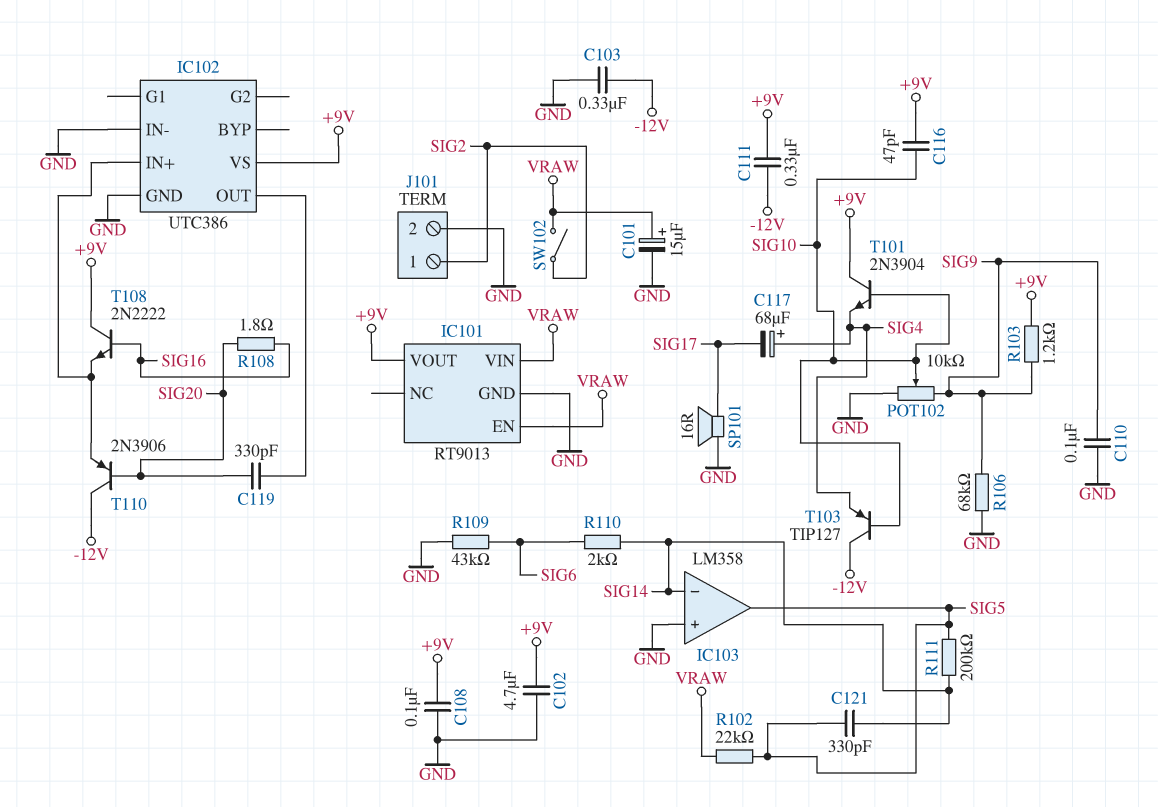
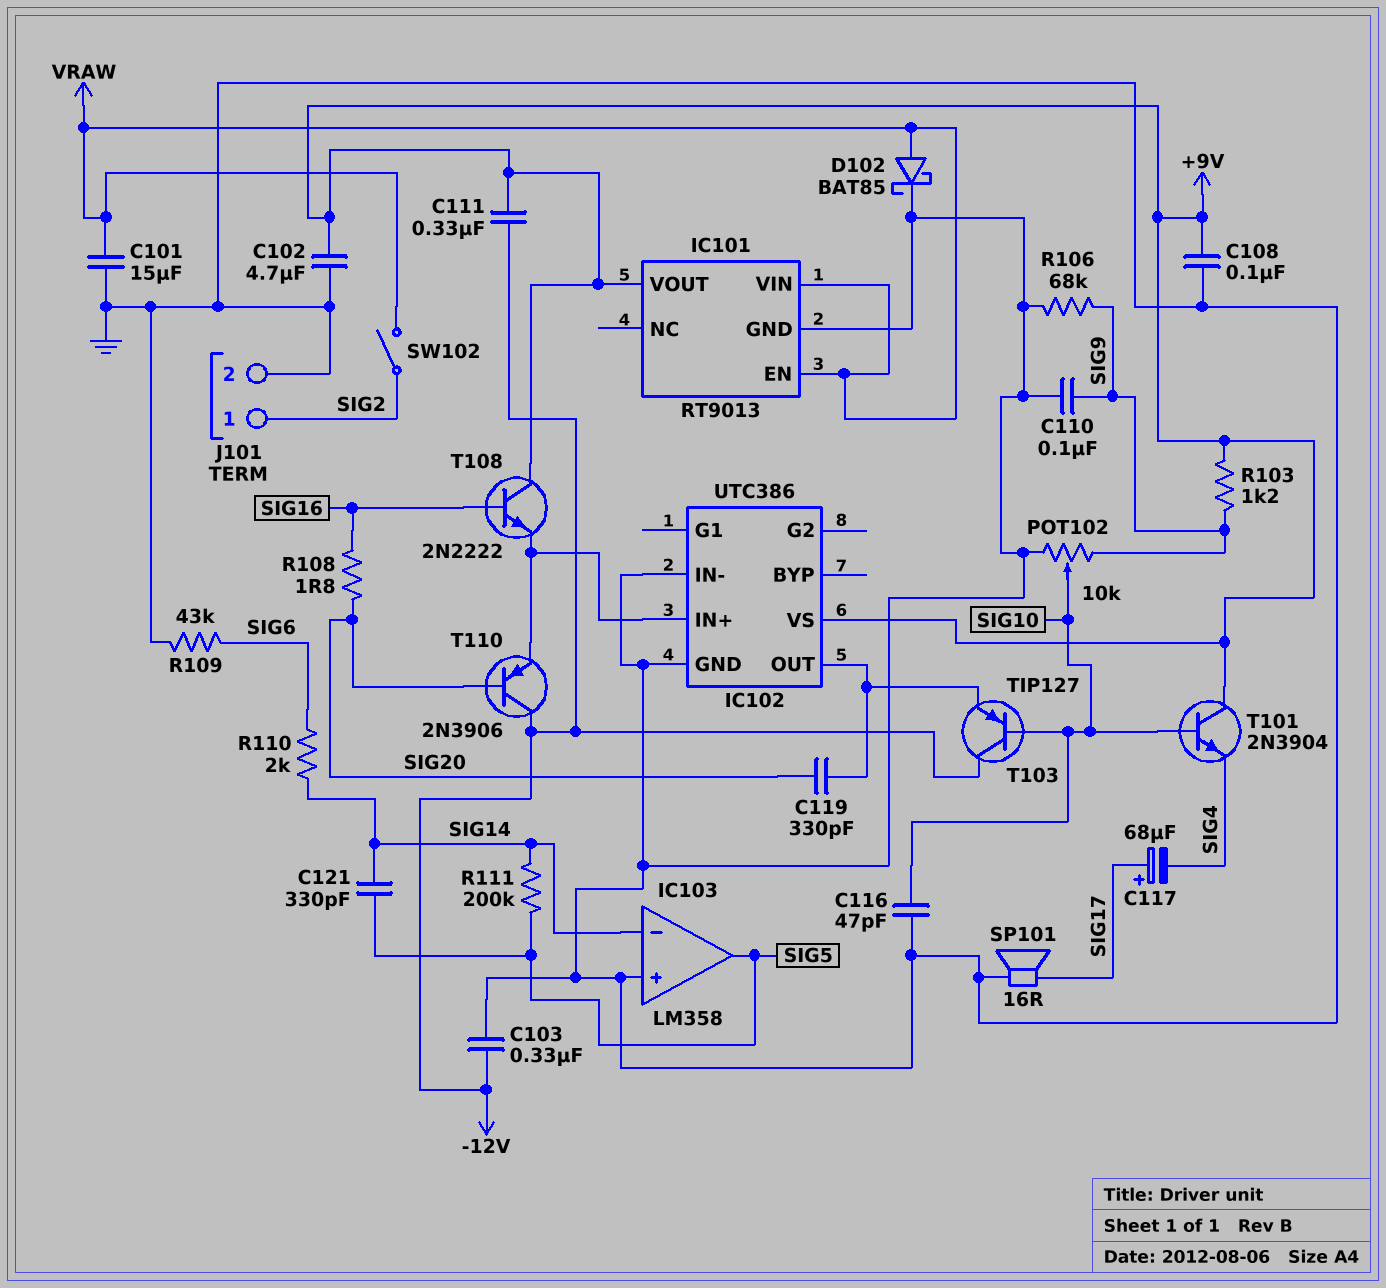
C101: 15uF (plus VRAW, minus GND) -> 15uF (GND, VRAW)
C116: 47pF (+9V, SIG10) -> 47pF (GND, SIG10)
C117: 68uF (plus SIG4, minus SIG17) -> 68uF (plus SIG17, minus SIG4)
D102: none -> schottky BAT85 (A VRAW, K GND)
R102: 22k (SIG5, VRAW) -> none
T103: PNP TIP127 (B SIG10, C -12V, E SIG4) -> PNP TIP127 (B SIG10, C -12V, E IC102/OUT)

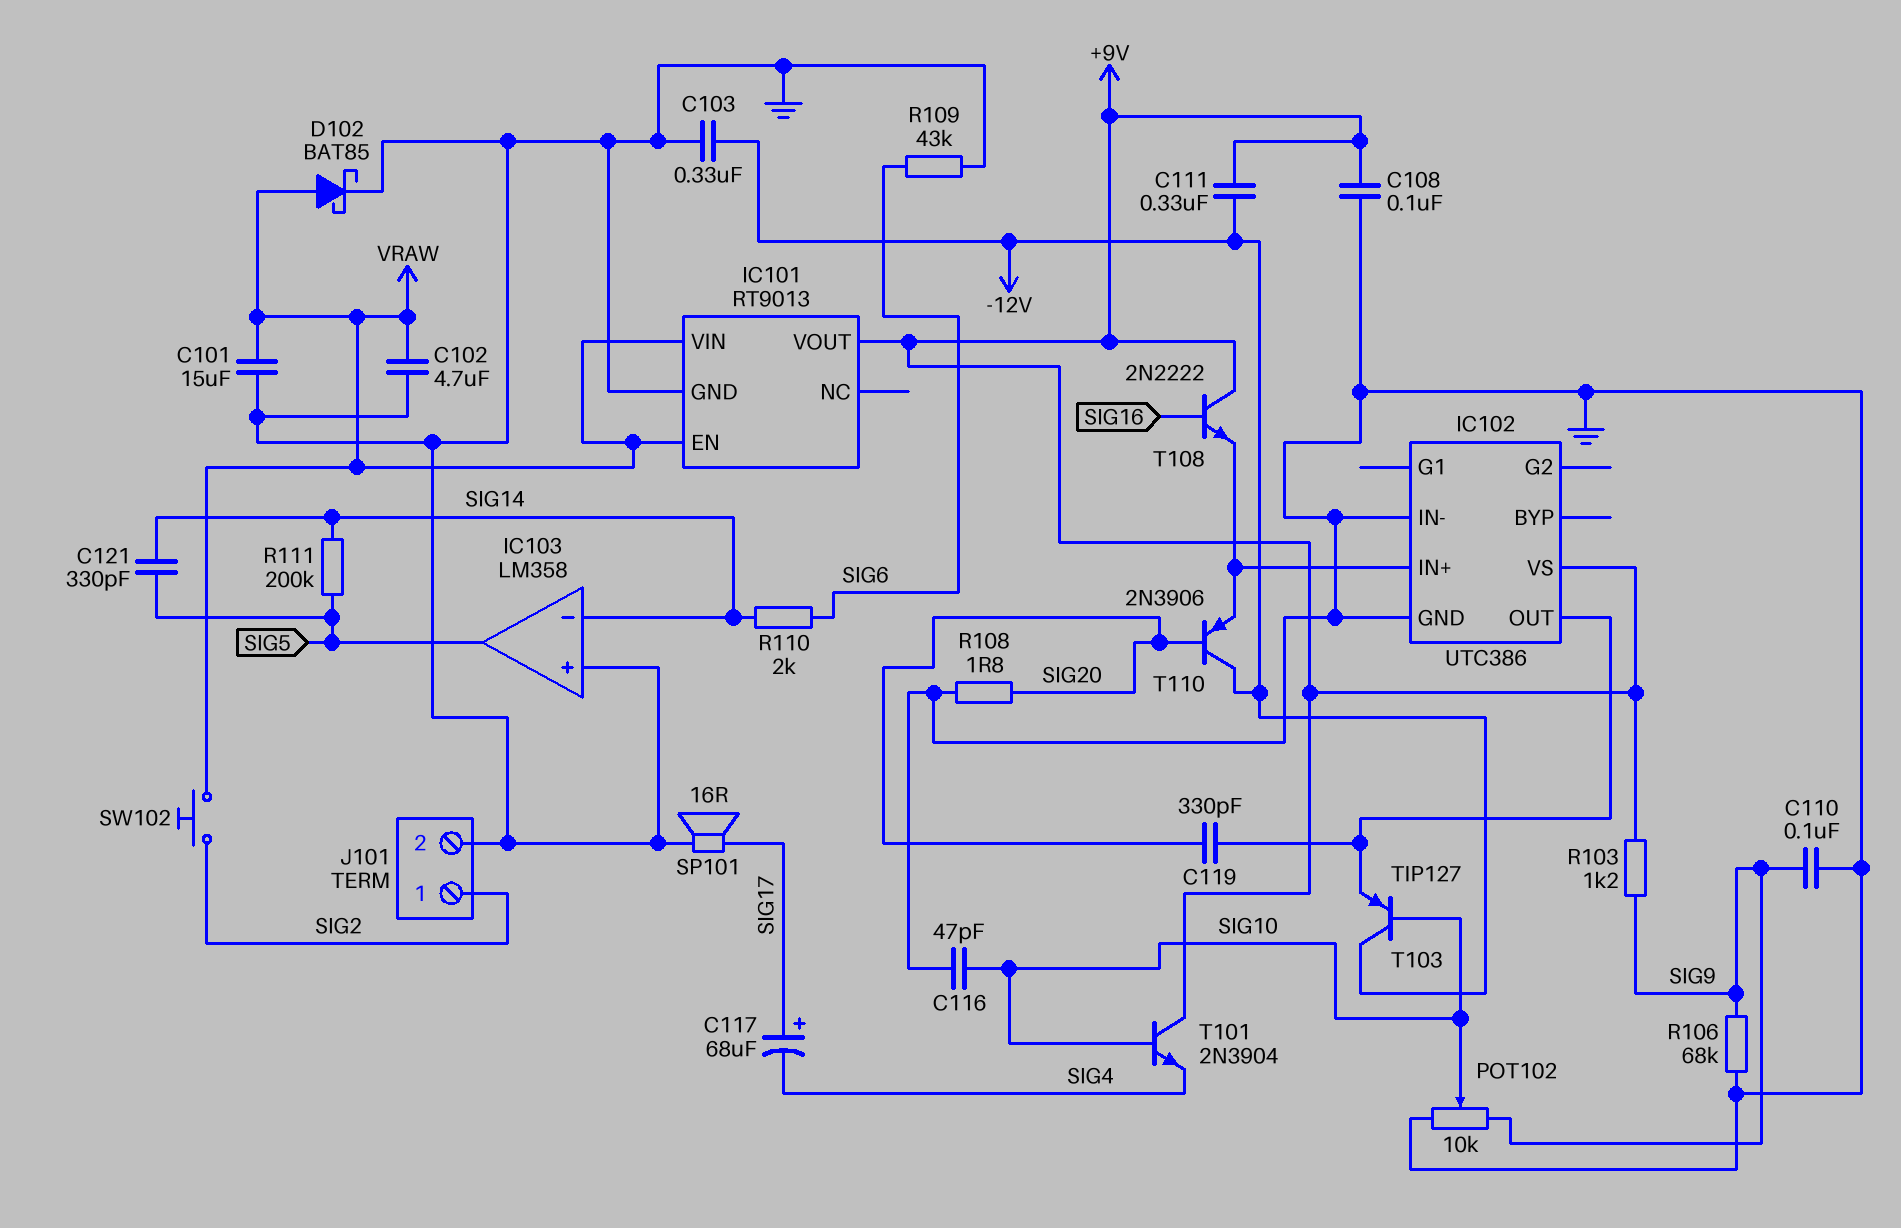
C102: 4.7uF (+9V, GND) -> 4.7uF (GND, VRAW)
R108: 1.8 (SIG16, SIG20) -> 1.8 (GND, SIG20)
SW102: switch (SIG2, VRAW) -> button (SIG2, VRAW)

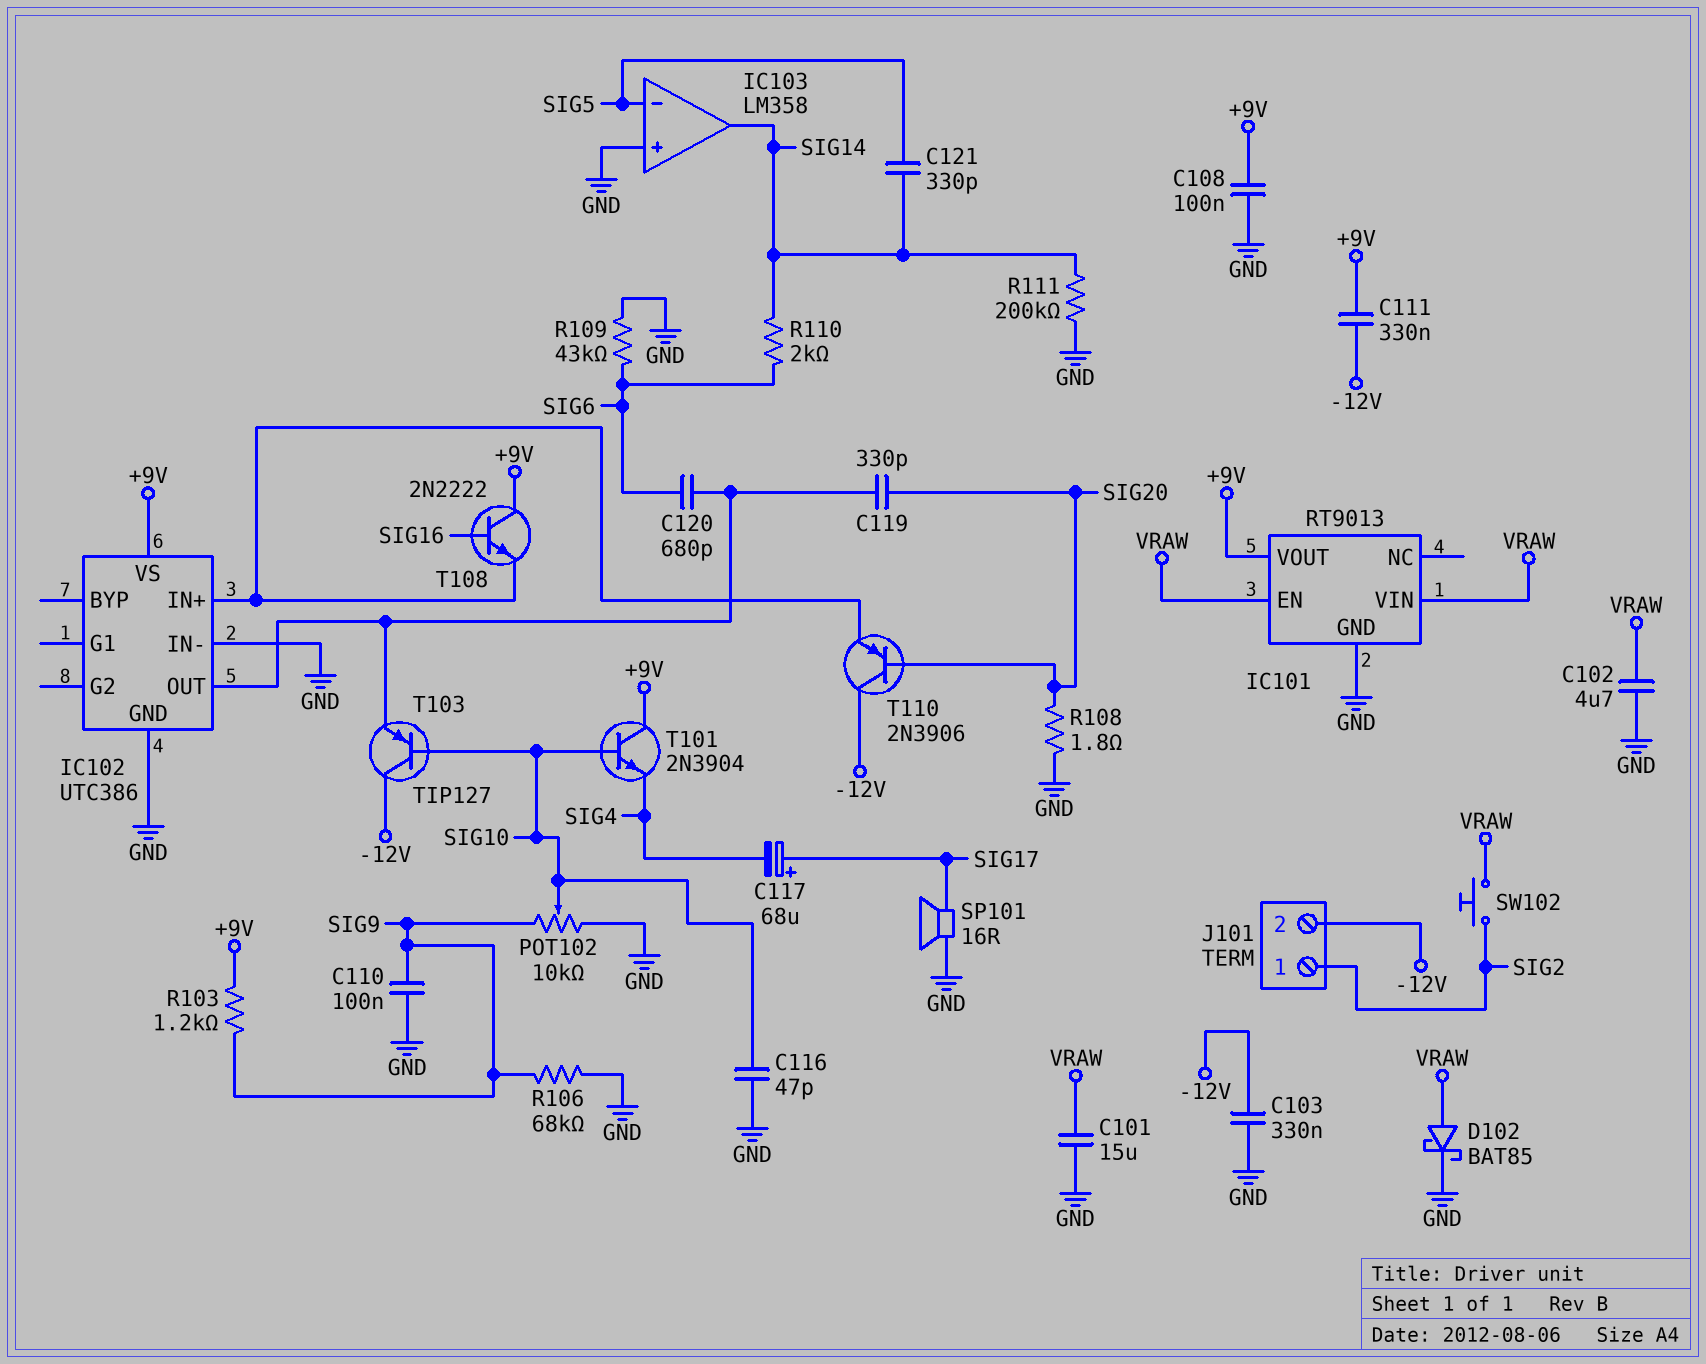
C120: none -> 680pF (IC102/OUT, SIG6)
IC103 pin in-: SIG14 -> SIG5
IC103 pin out: SIG5 -> SIG14
J101 pin 2: GND -> -12V
R111: 200k (SIG5, SIG14) -> 200k (GND, SIG14)

